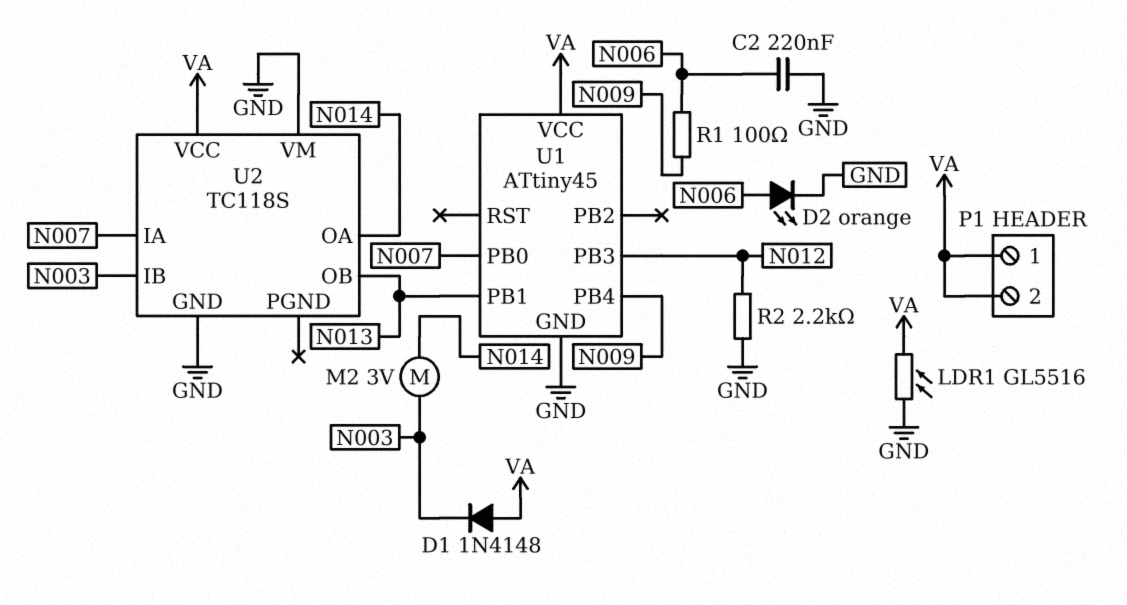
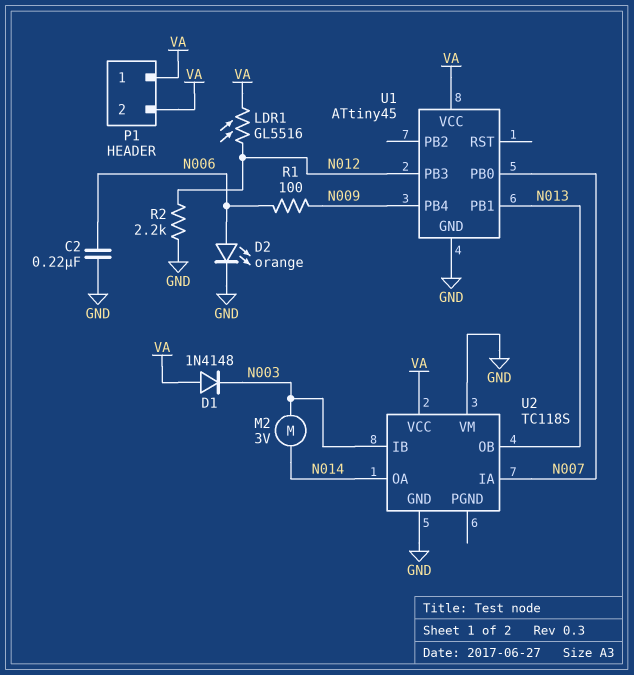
LDR1: GL5516 (GND, VA) -> GL5516 (N012, VA)

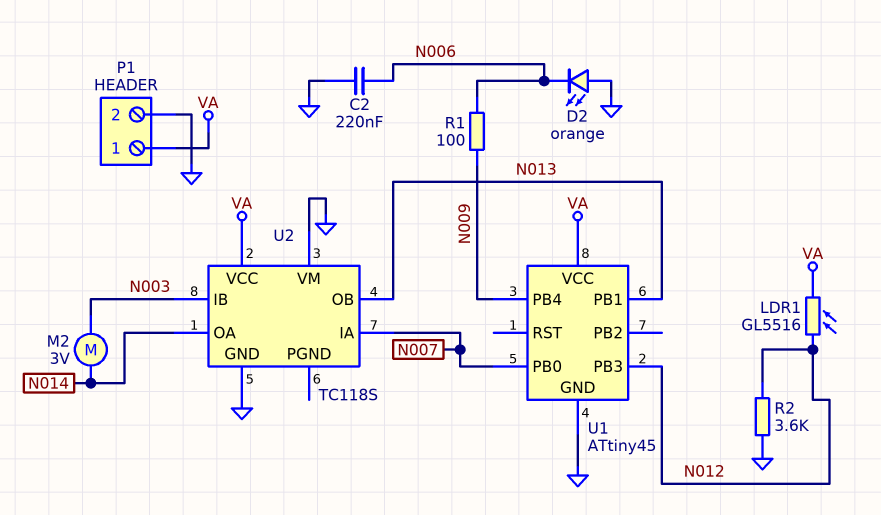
D1: diode 1N4148 (A VA, K N003) -> none
D2: LED orange (A N006, K GND) -> LED orange (A GND, K N006)
P1 pin 2: VA -> GND
R2: 2.2k (GND, N012) -> 3.6k (GND, N012)

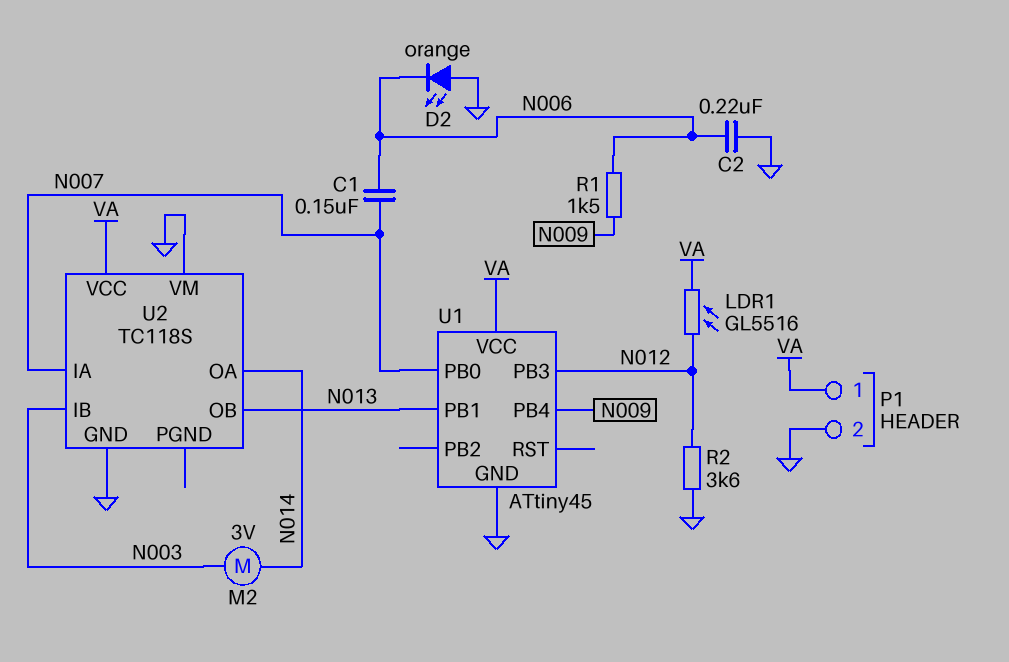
C1: none -> 150nF (N006, N007)
R1: 100 (N006, N009) -> 1.5k (N006, N009)

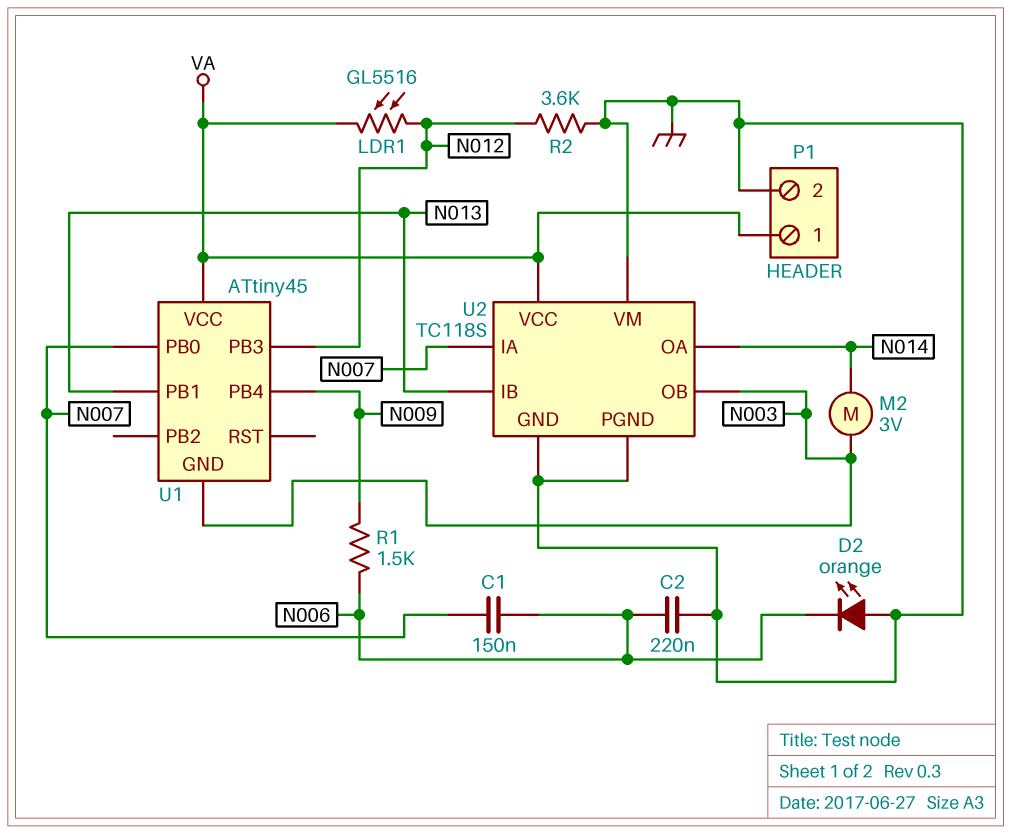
U1 pin GND: GND -> N003
U2 pin IB: N003 -> N013
U2 pin OB: N013 -> N003
U2 pin PGND: none -> GND

